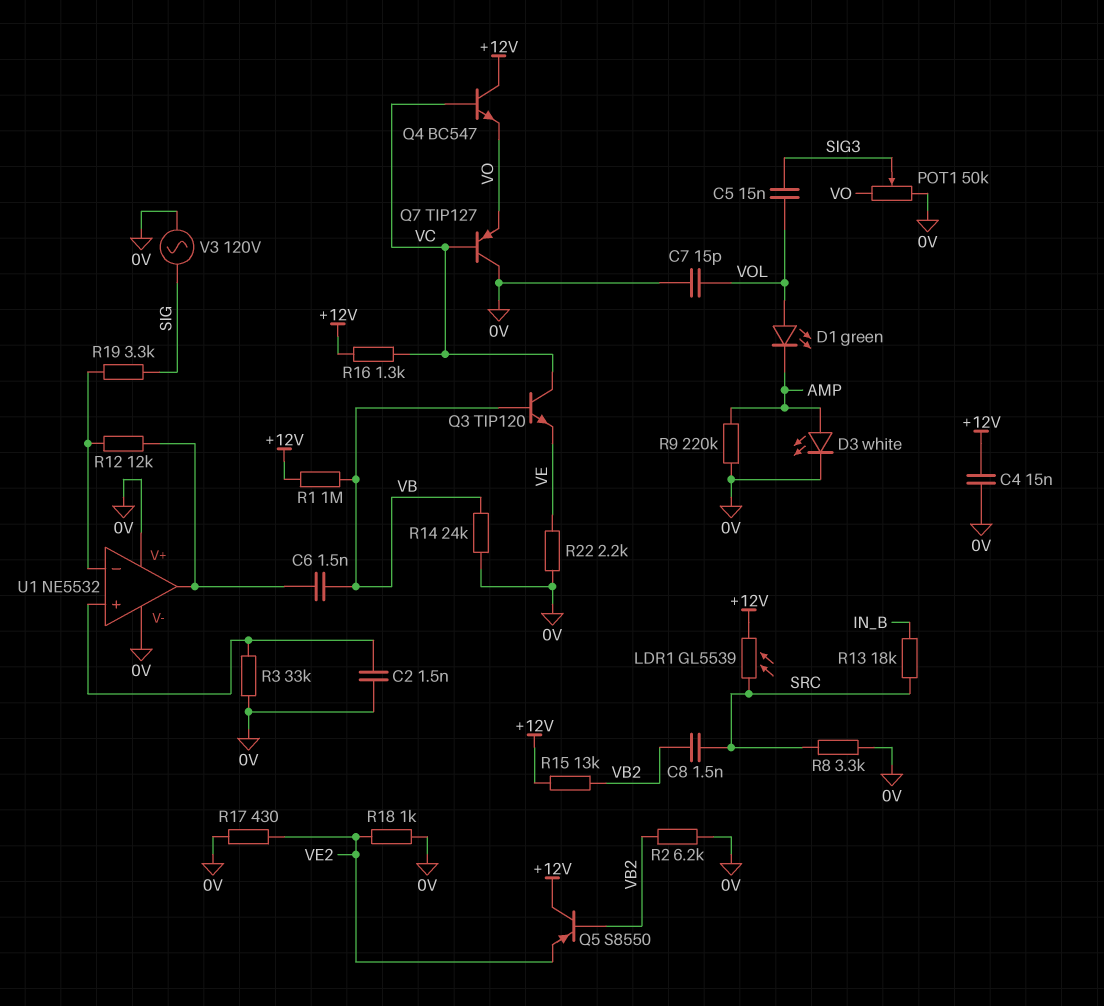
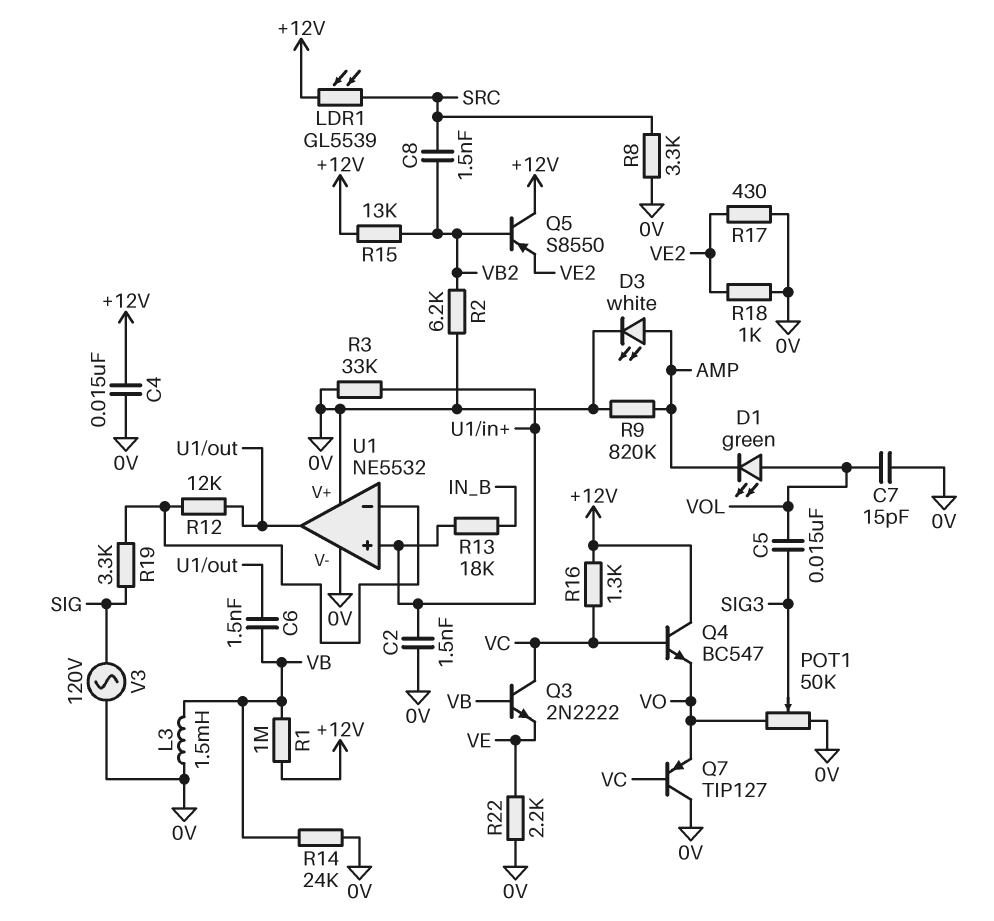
L3: none -> 1.5mH (0V, VB)
Q3: NPN TIP120 (B VB, C VC, E VE) -> NPN 2N2222 (B VB, C VC, E VE)
R9: 220k (0V, AMP) -> 820k (0V, AMP)
R13: 18k (IN_B, SRC) -> 18k (IN_B, U1/in+)

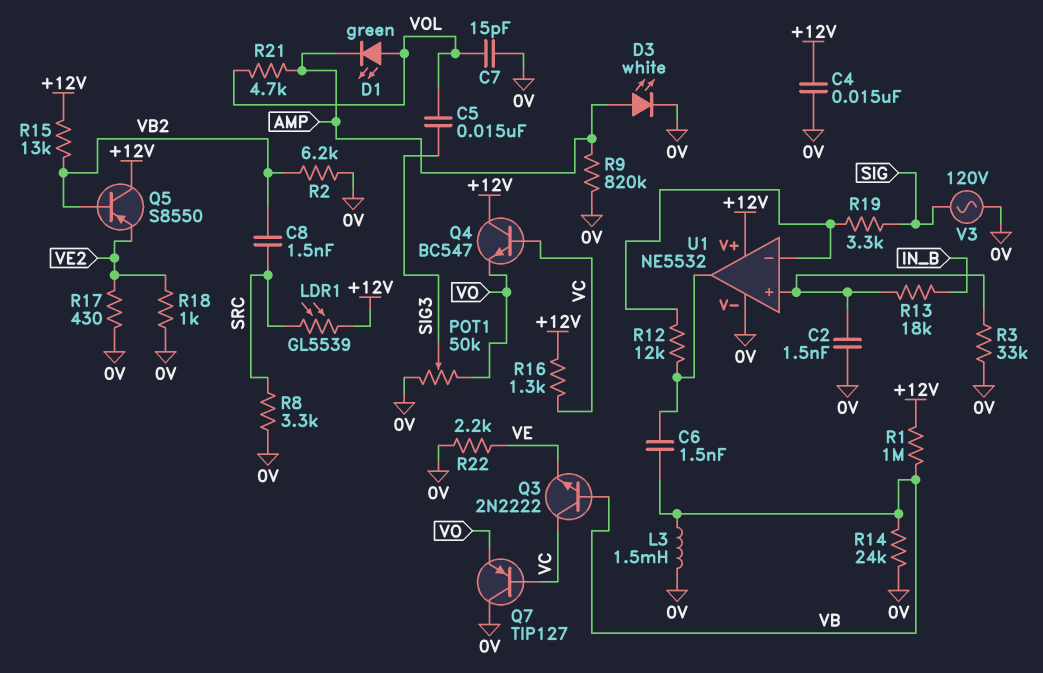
R21: none -> 4.7k (AMP, VOL)
U1 pin V+: 0V -> +12V

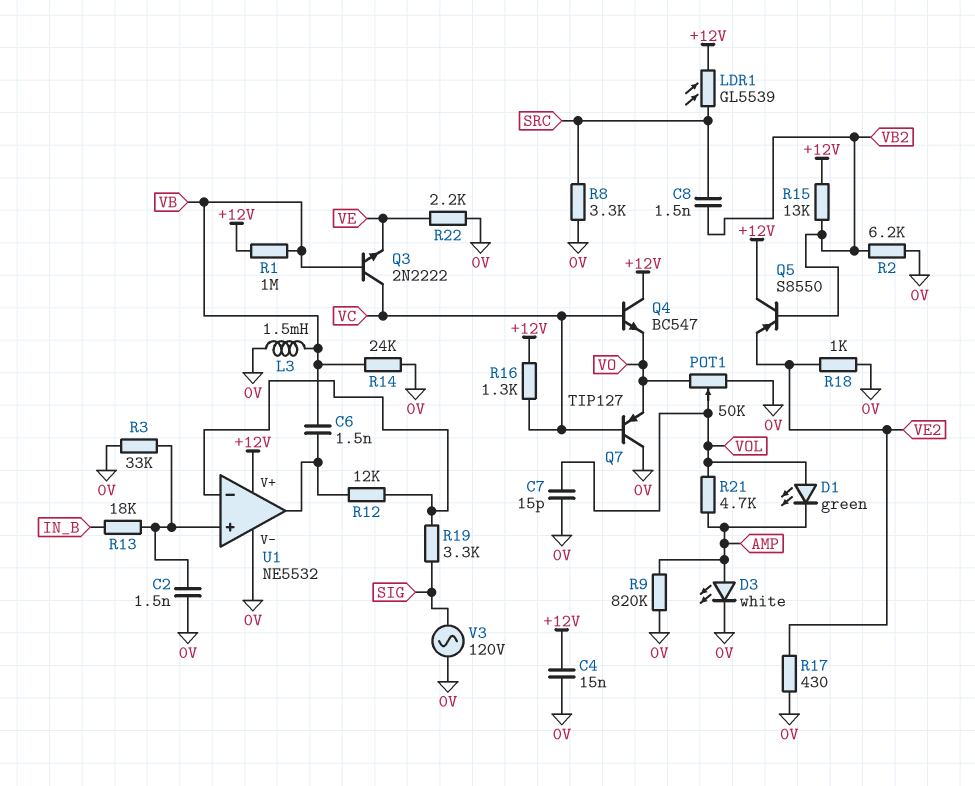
C5: 15nF (SIG3, VOL) -> none
POT1: 50k (0V, VO, wiper SIG3) -> 50k (0V, VO, wiper VOL)

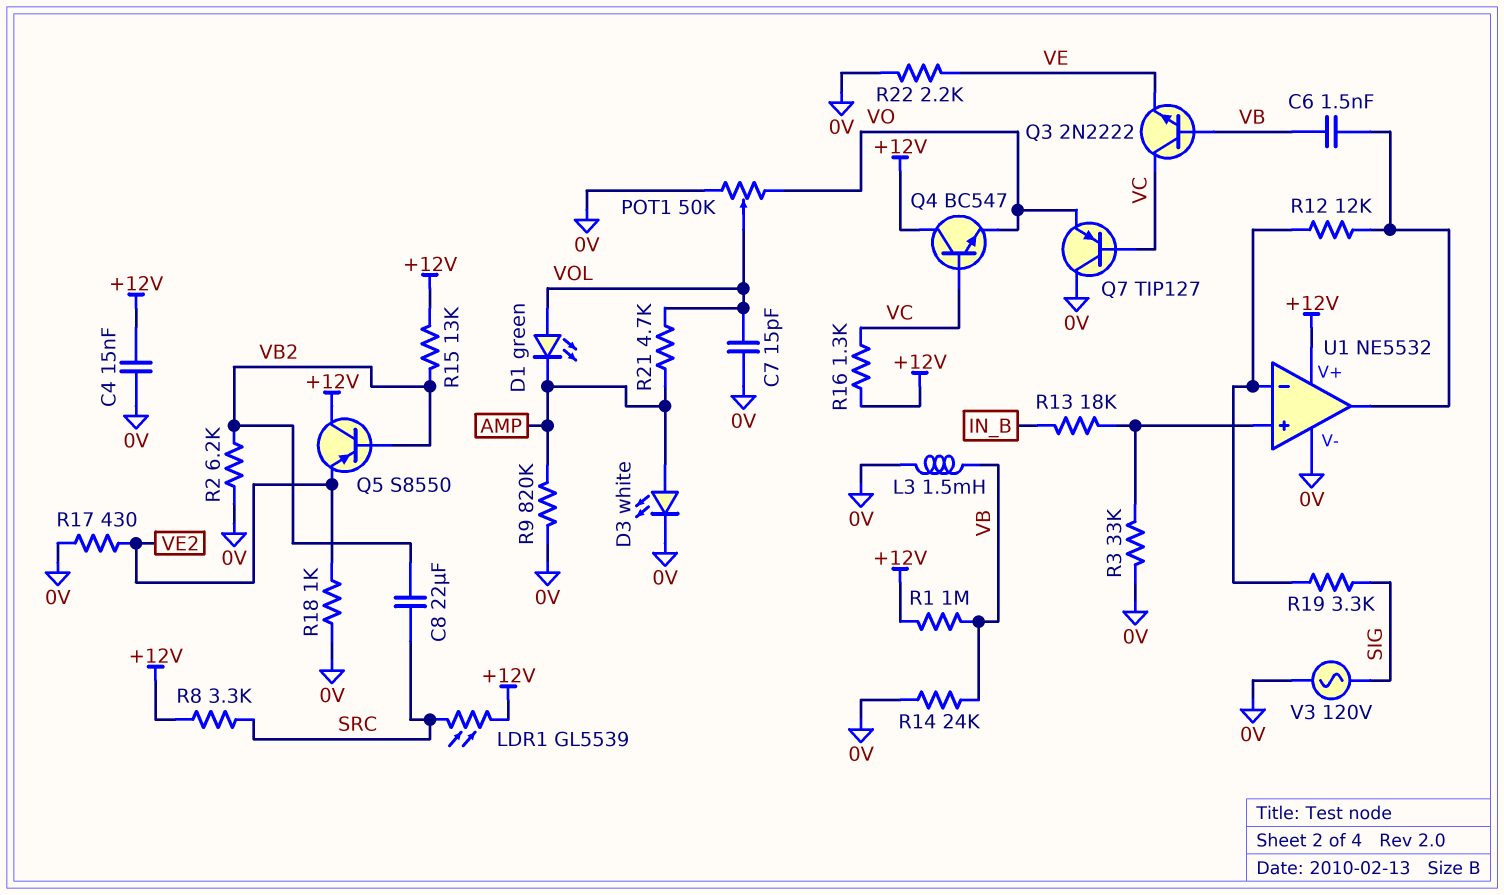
C2: 1.5nF (0V, U1/in+) -> none
C8: 1.5nF (SRC, VB2) -> 22uF (SRC, VB2)
R8: 3.3k (0V, SRC) -> 3.3k (+12V, SRC)

